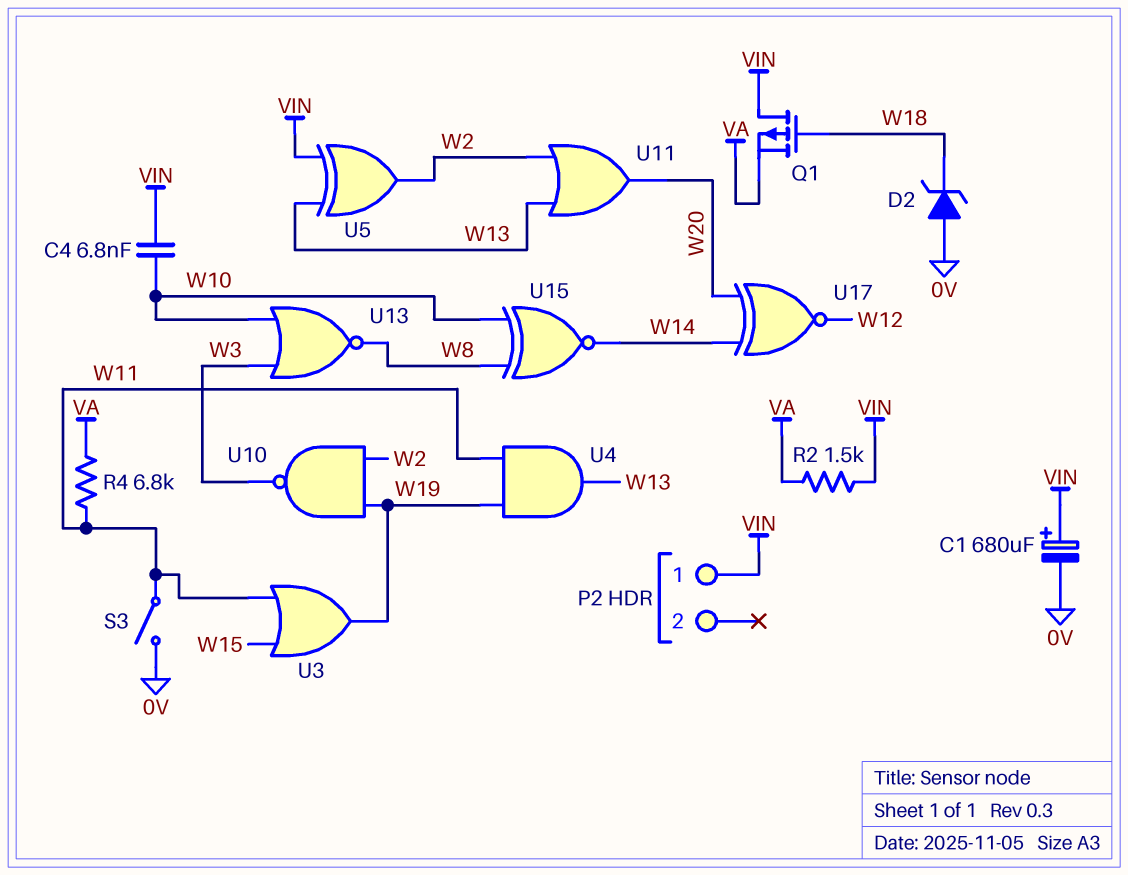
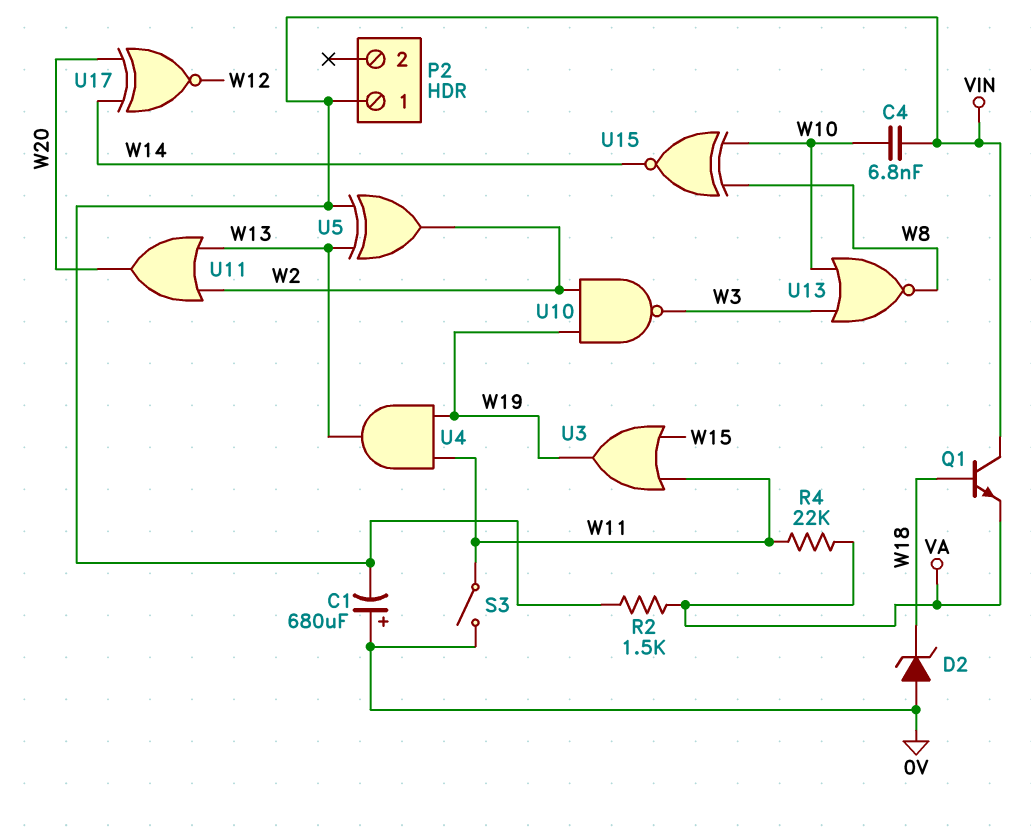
C1: 680uF (plus VIN, minus 0V) -> 680uF (plus 0V, minus VIN)
Q1: PMOS (G W18, D VIN, S VA) -> NPN (B W18, C VIN, E VA)
R4: 6.8k (VA, W11) -> 22k (VA, W11)

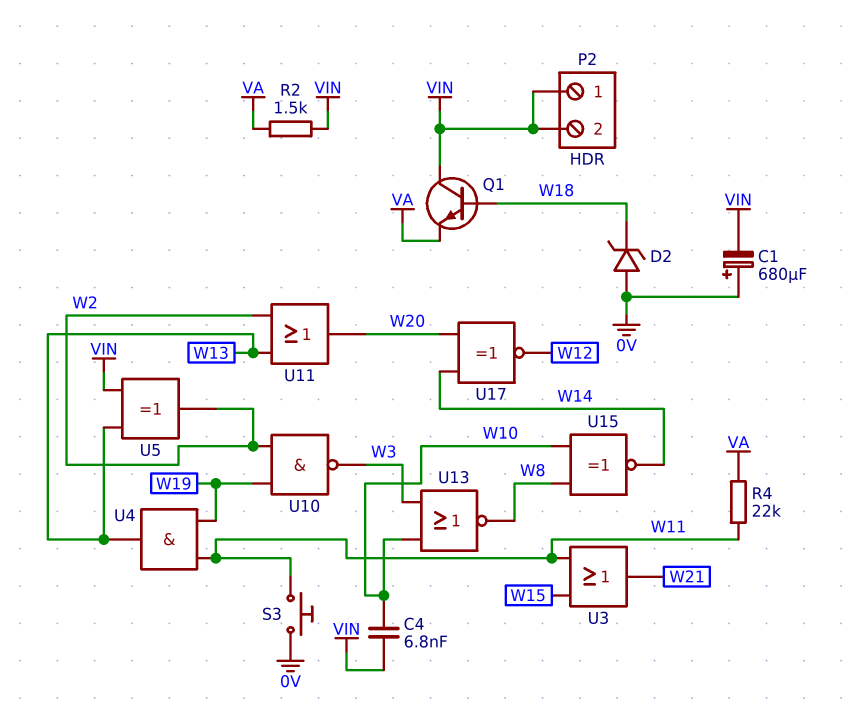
P2 pin 2: none -> VIN
S3: switch (0V, W11) -> button (0V, W11)
U3: OR (in W11, in W15, out W19) -> OR (in W11, in W15, out W21)

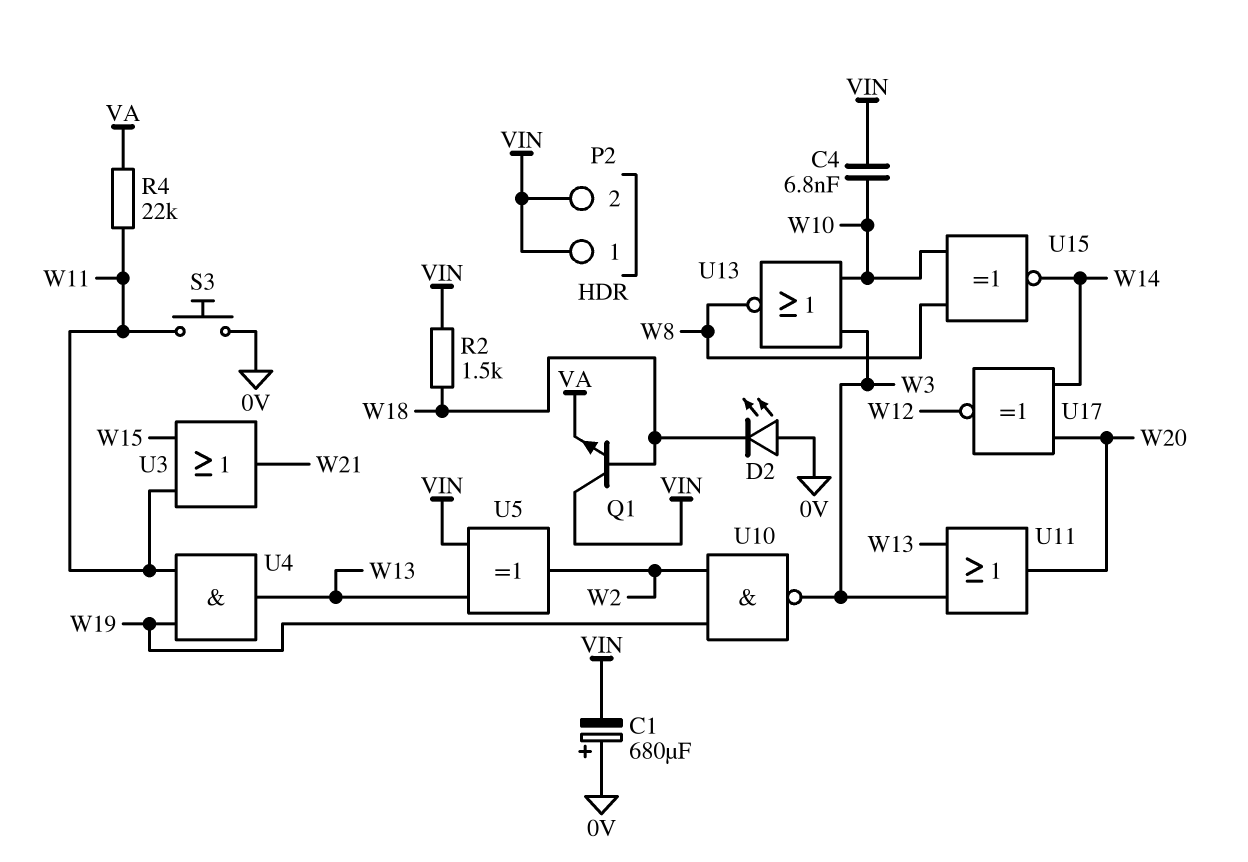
D2: zener (A 0V, K W18) -> LED (A 0V, K W18)
R2: 1.5k (VA, VIN) -> 1.5k (VIN, W18)
U11: OR (in W2, in W13, out W20) -> OR (in W3, in W13, out W20)

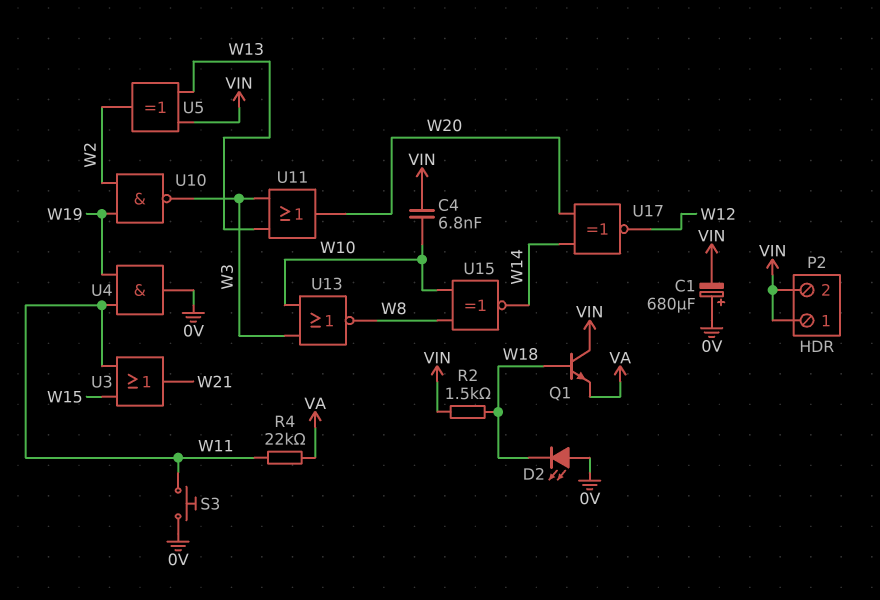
U4: AND (in W11, in W19, out W13) -> AND (in W11, in W19, out 0V)

